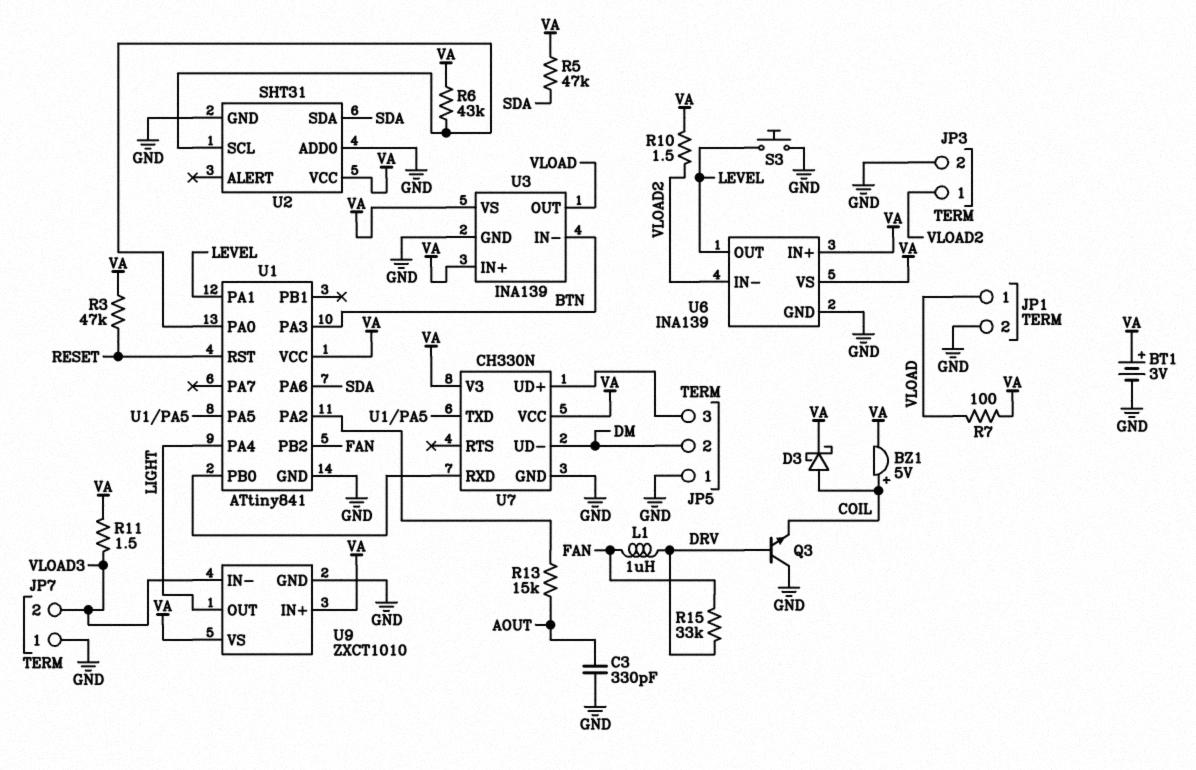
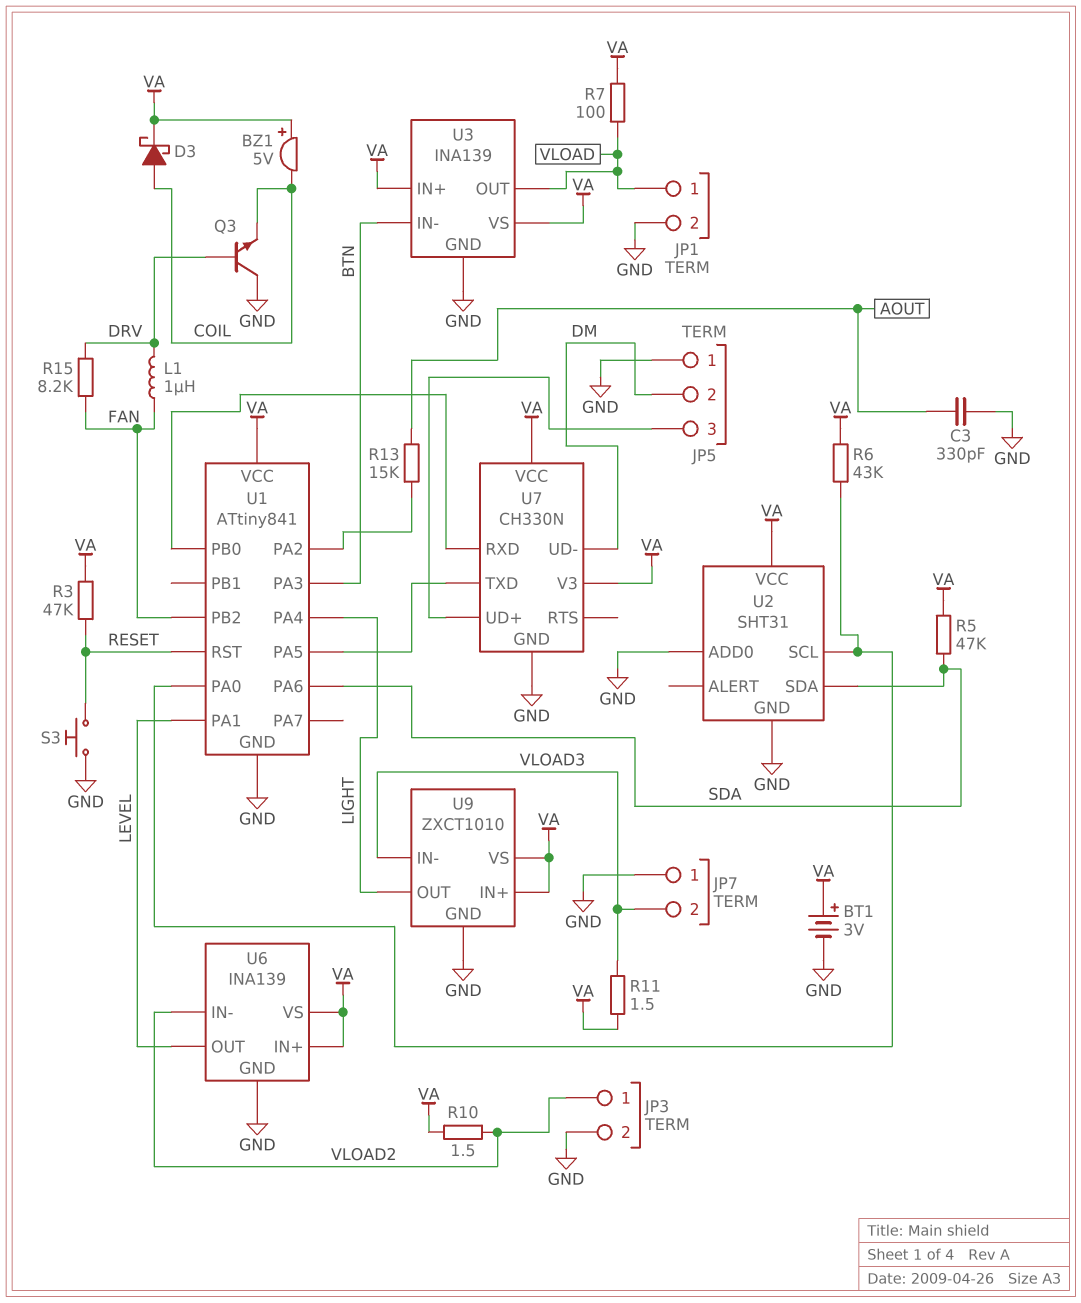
BZ1: buzzer 5V (plus COIL, minus VA) -> buzzer 5V (plus VA, minus COIL)
R15: 33k (DRV, FAN) -> 8.2k (DRV, FAN)
S3: button (GND, LEVEL) -> button (GND, RESET)

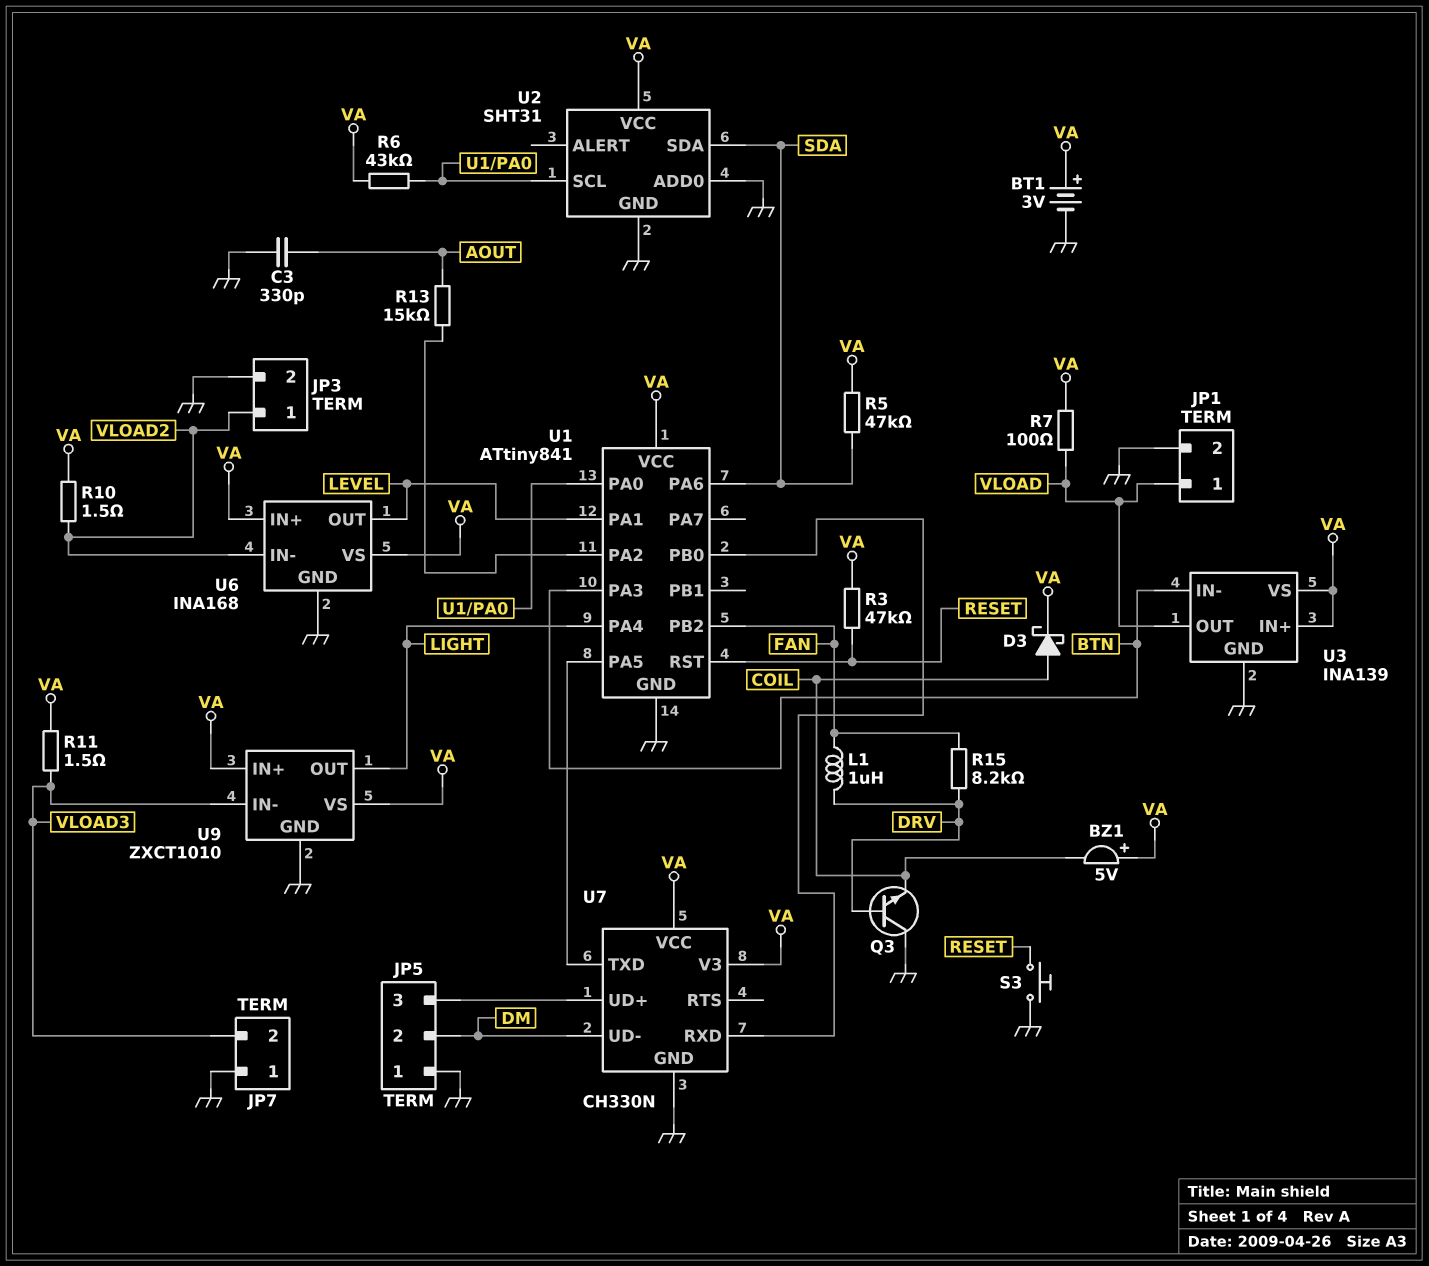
U6: INA139 -> INA168

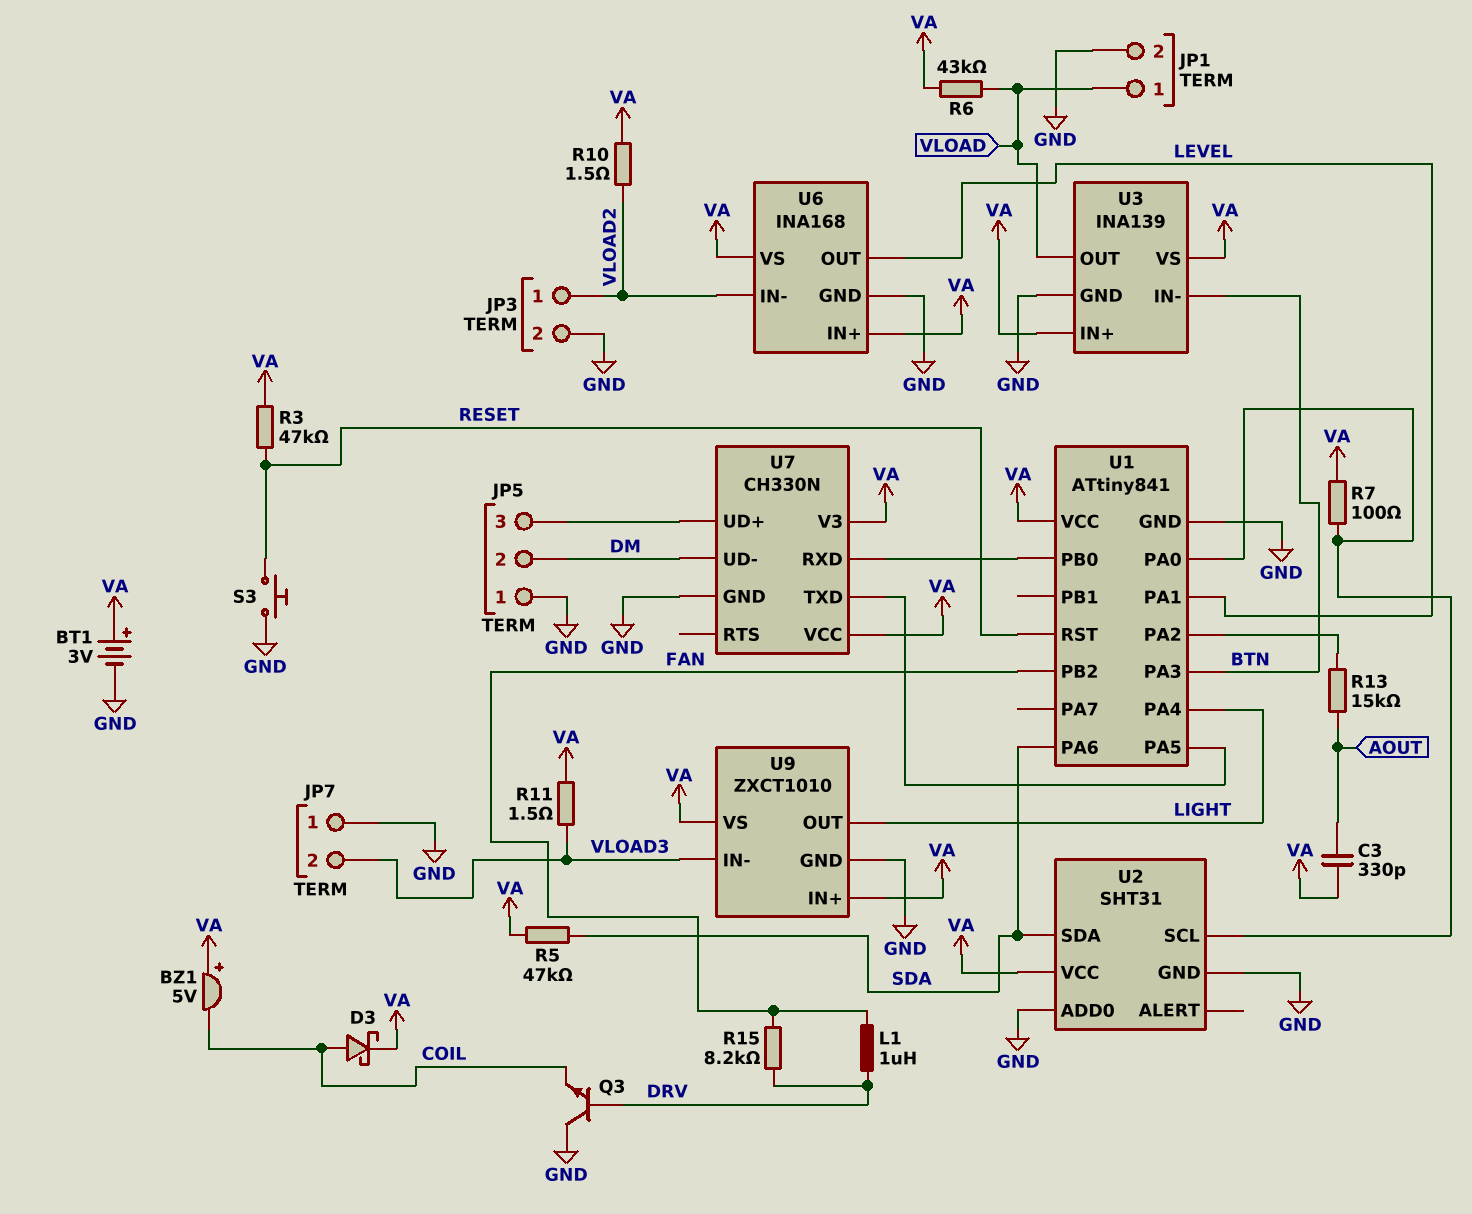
C3: 330pF (AOUT, GND) -> 330pF (AOUT, VA)
R6: 43k (U1/PA0, VA) -> 43k (VA, VLOAD)
R7: 100 (VA, VLOAD) -> 100 (U1/PA0, VA)

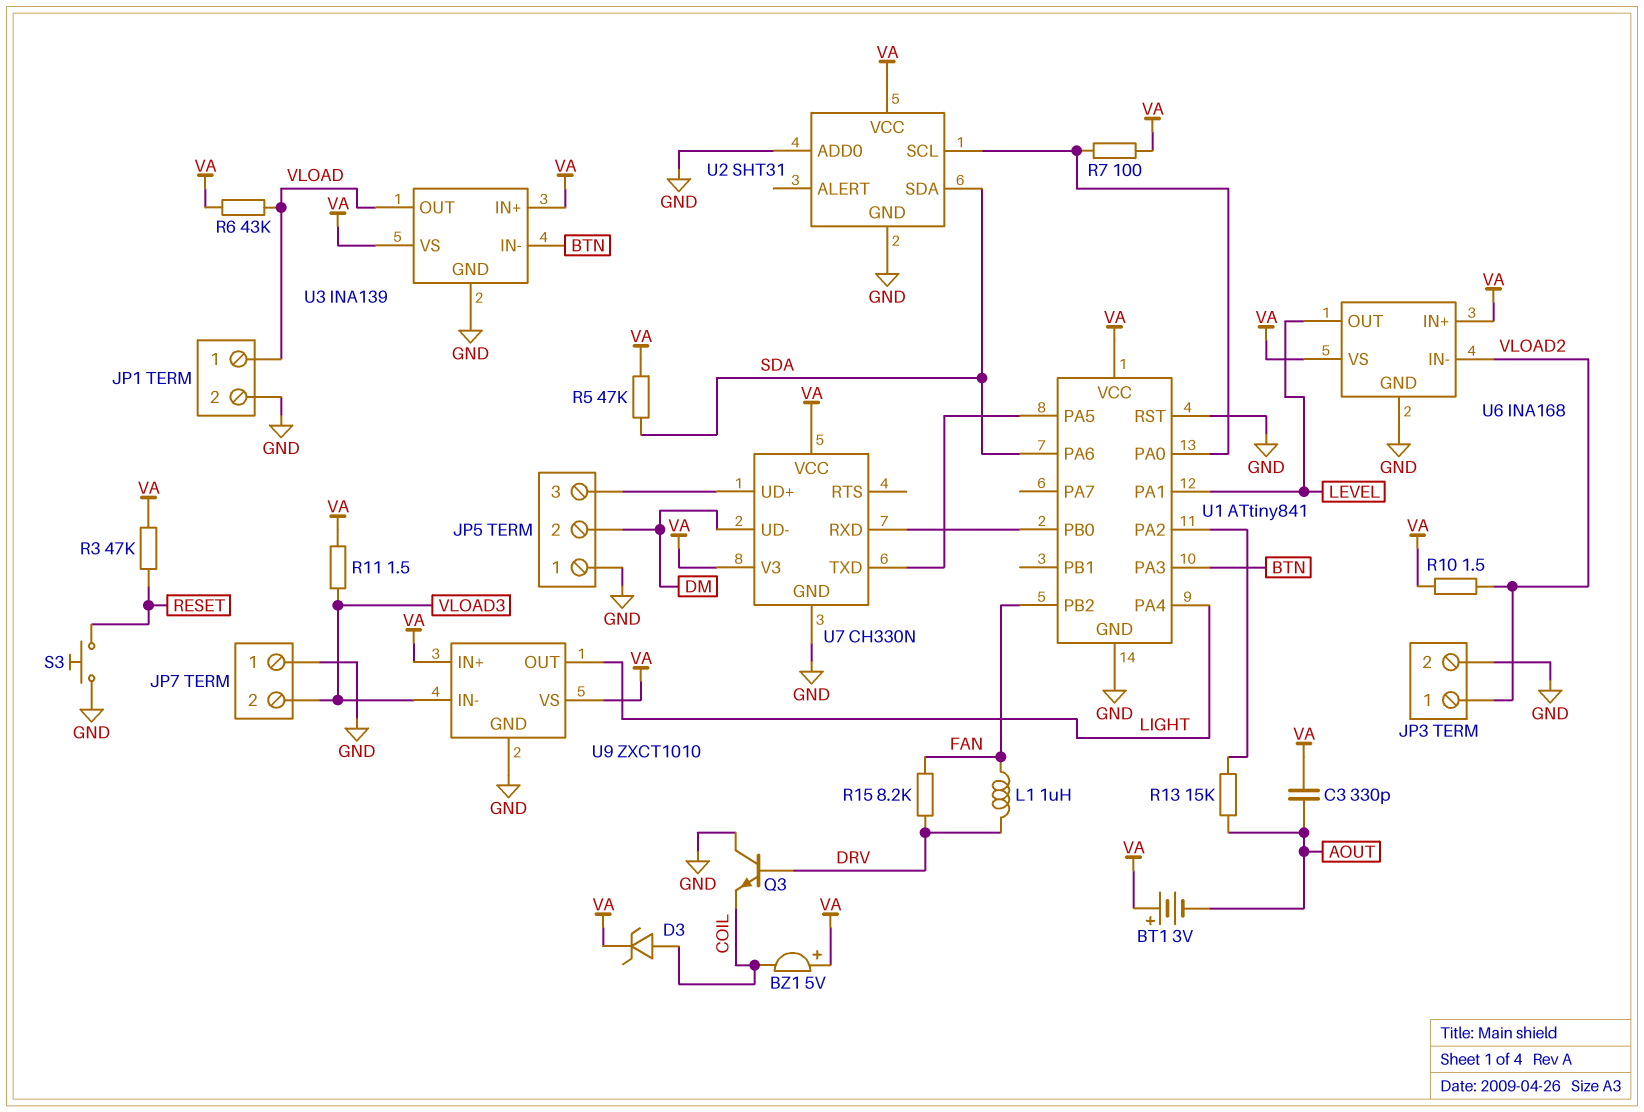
BT1: 3V (plus VA, minus GND) -> 3V (plus VA, minus AOUT)
D3: schottky (A COIL, K VA) -> zener (A COIL, K VA)
U1 pin RST: RESET -> GND

